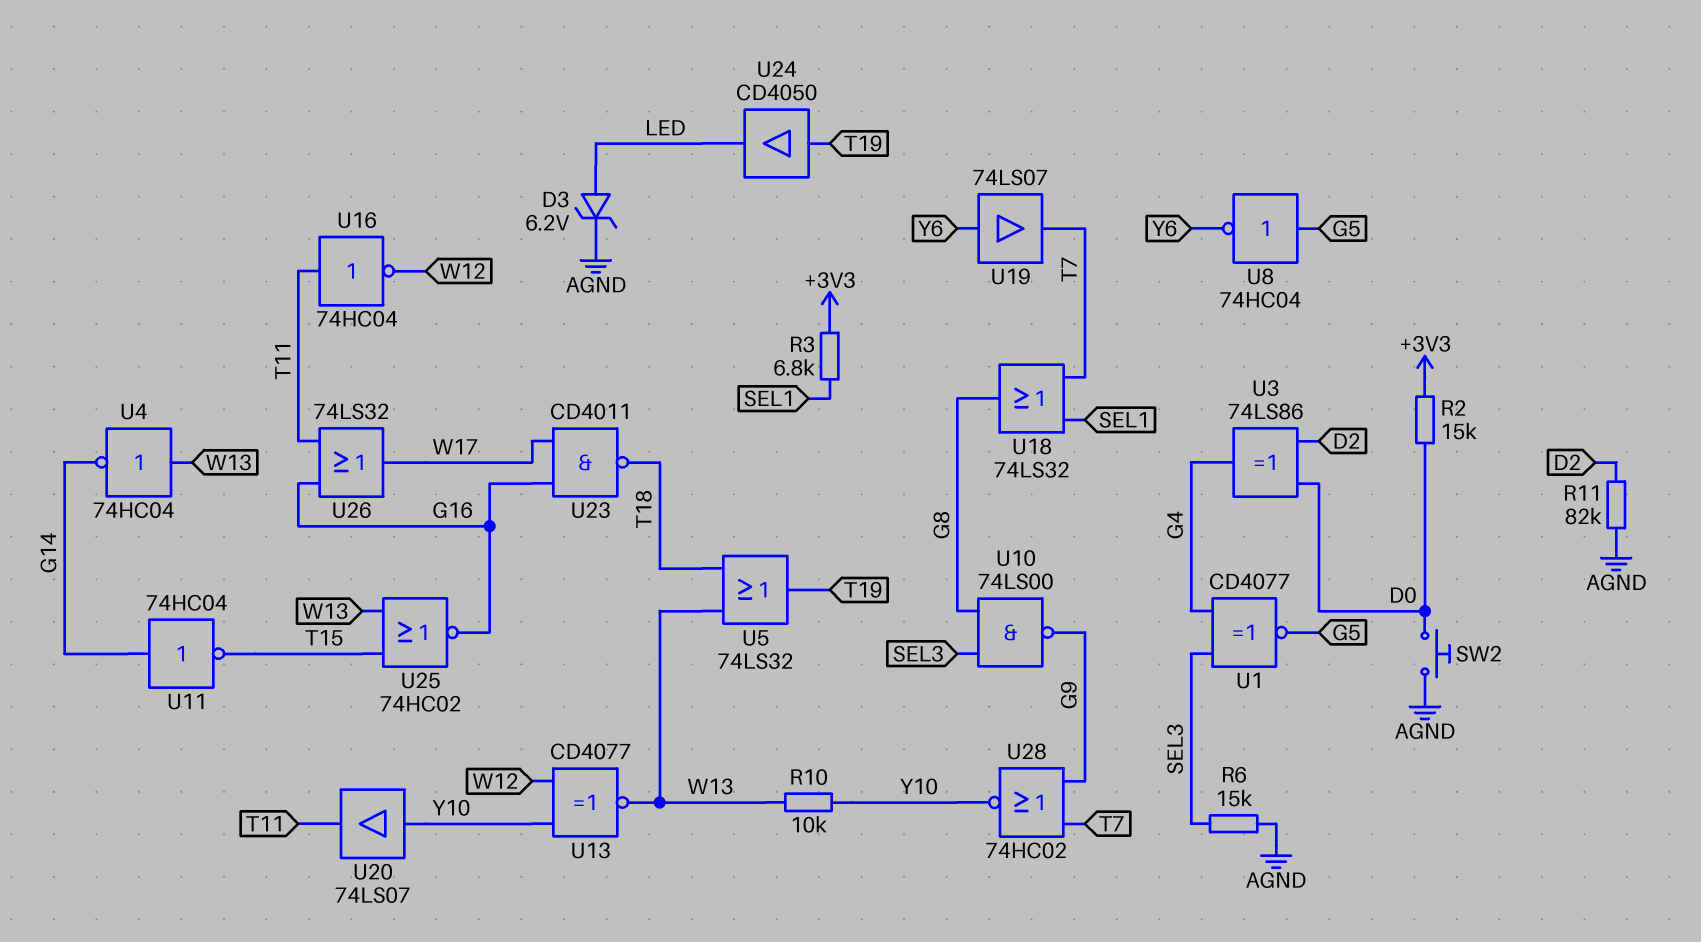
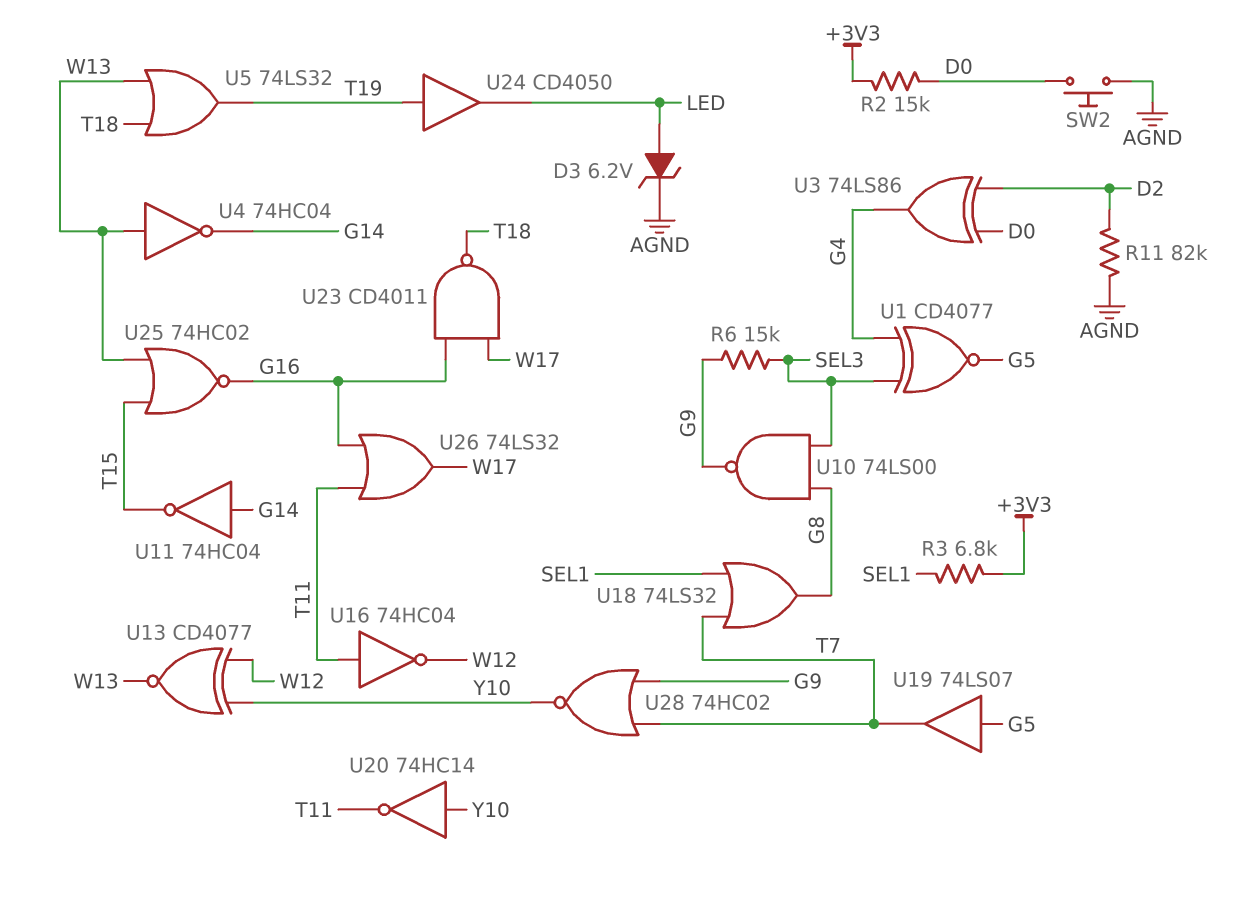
R6: 15k (AGND, SEL3) -> 15k (G9, SEL3)
R10: 10k (W13, Y10) -> none
U8: NOT 74HC04 (in G5, out Y6) -> none
U19: buffer 74LS07 (in Y6, out T7) -> buffer 74LS07 (in G5, out T7)
U20: buffer 74LS07 (in Y10, out T11) -> NOT 74HC14 (in Y10, out T11)

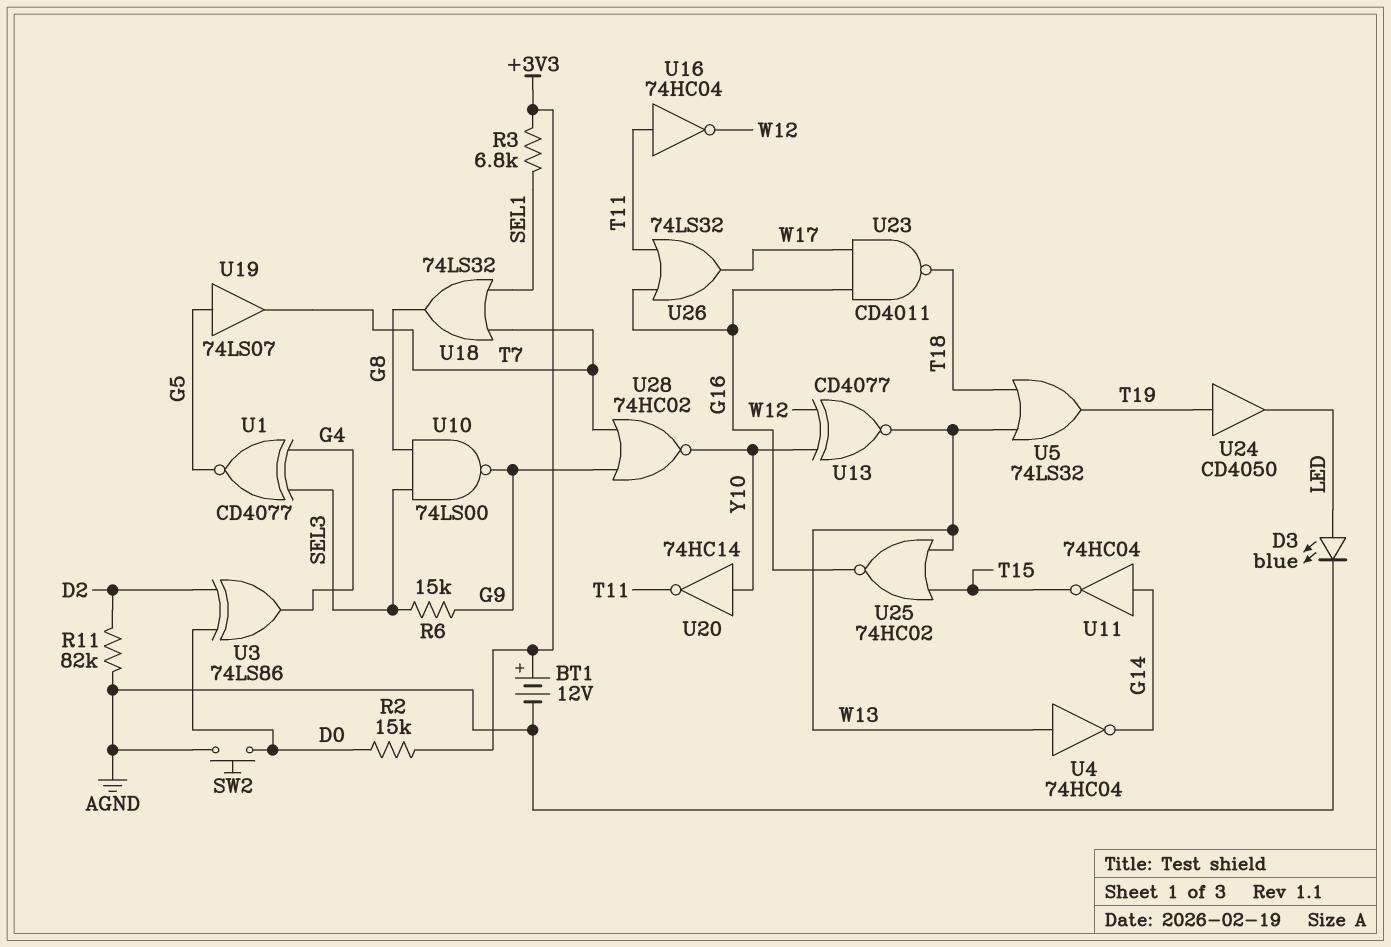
BT1: none -> 12V (plus +3V3, minus AGND)
D3: zener 6.2V (A LED, K AGND) -> LED blue (A LED, K AGND)

